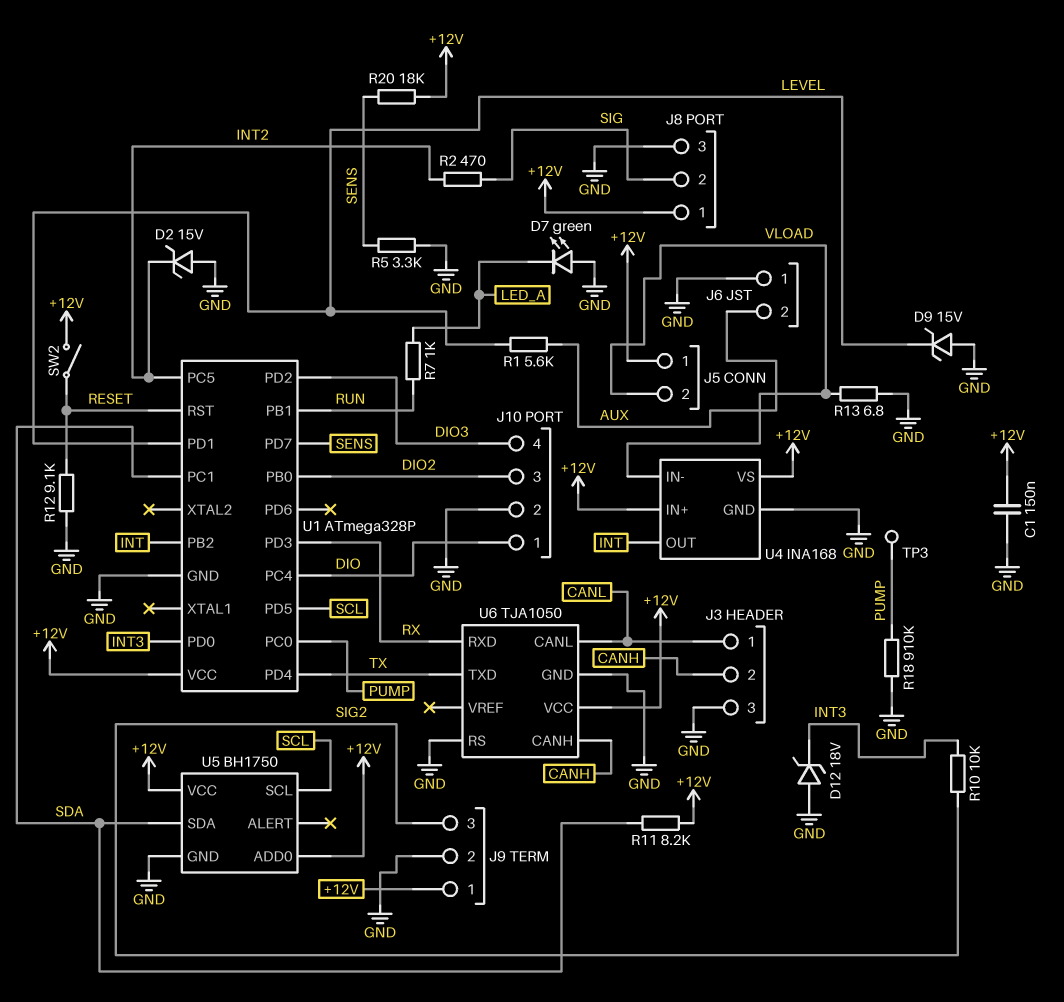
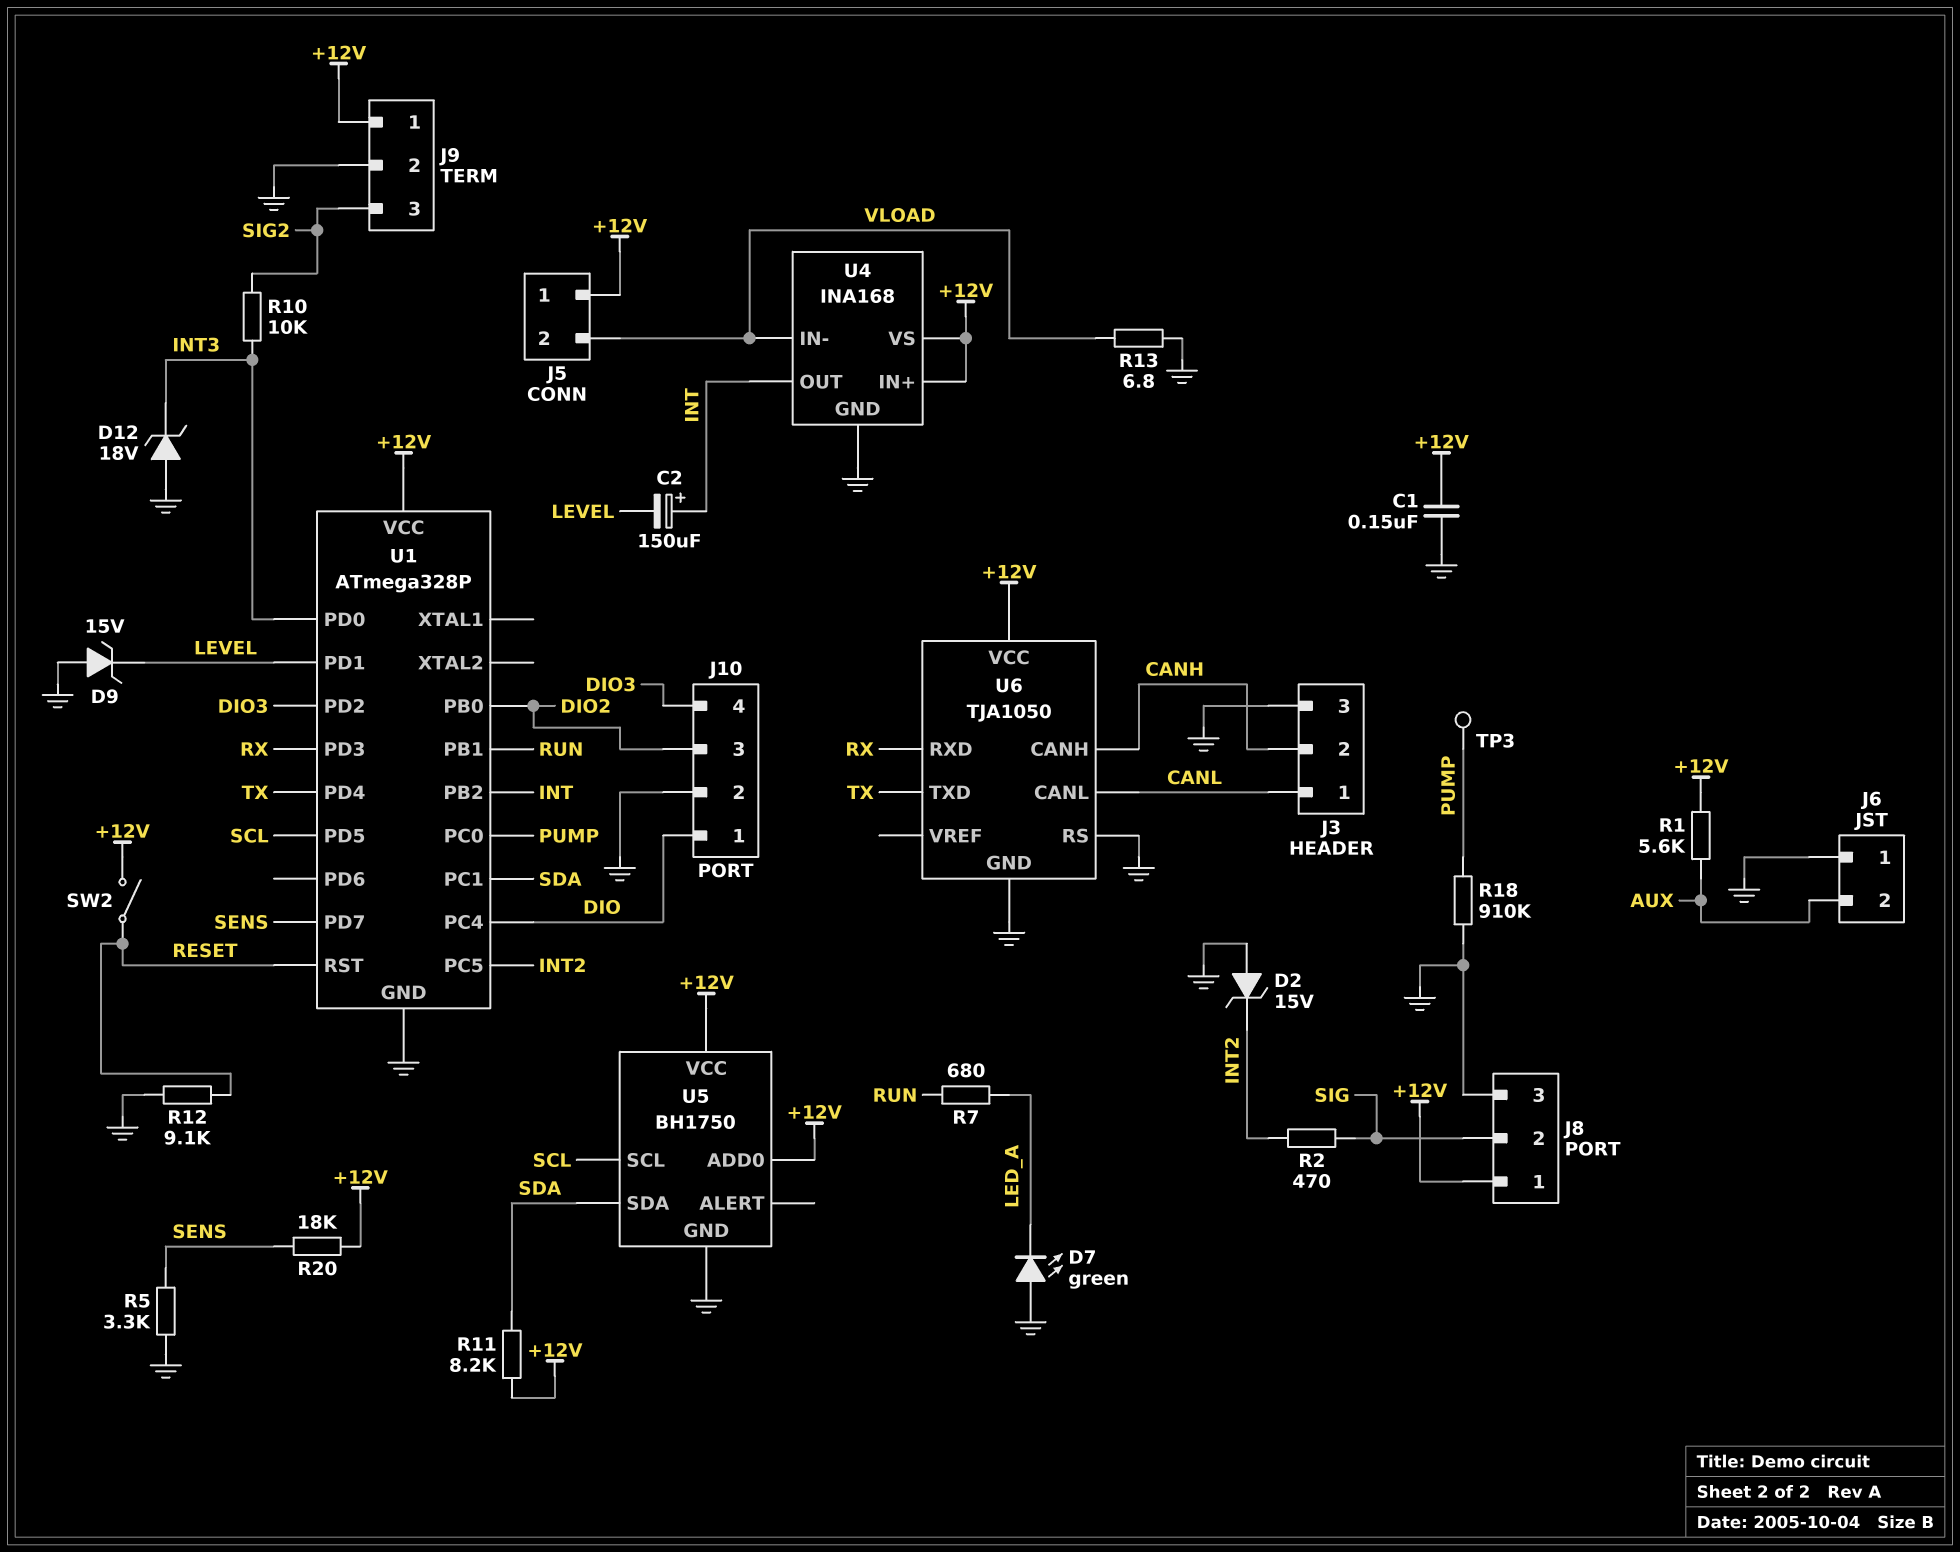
C2: none -> 150uF (plus INT, minus LEVEL)
R1: 5.6k (AUX, LEVEL) -> 5.6k (+12V, AUX)
R7: 1k (LED_A, RUN) -> 680 (LED_A, RUN)

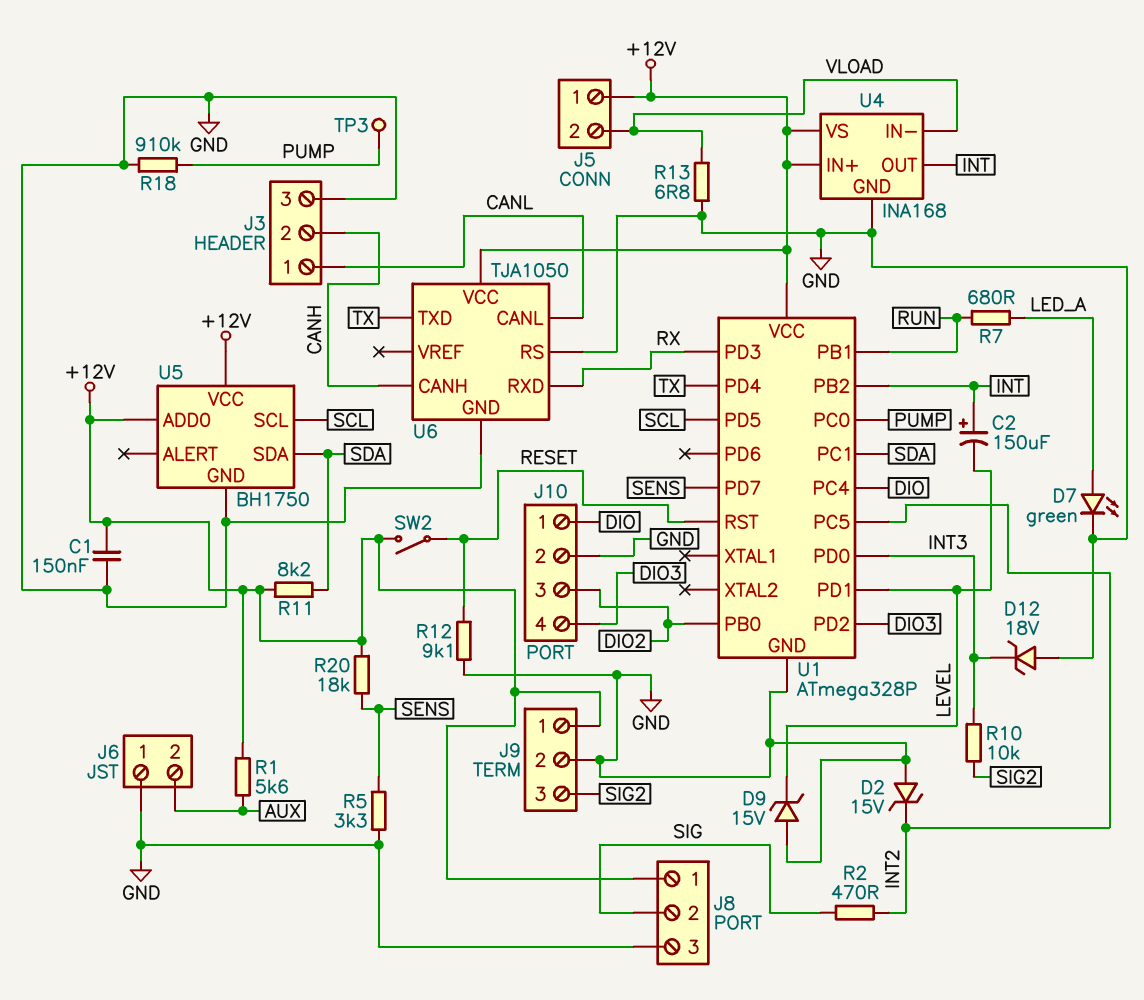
D7: LED green (A GND, K LED_A) -> LED green (A LED_A, K GND)

